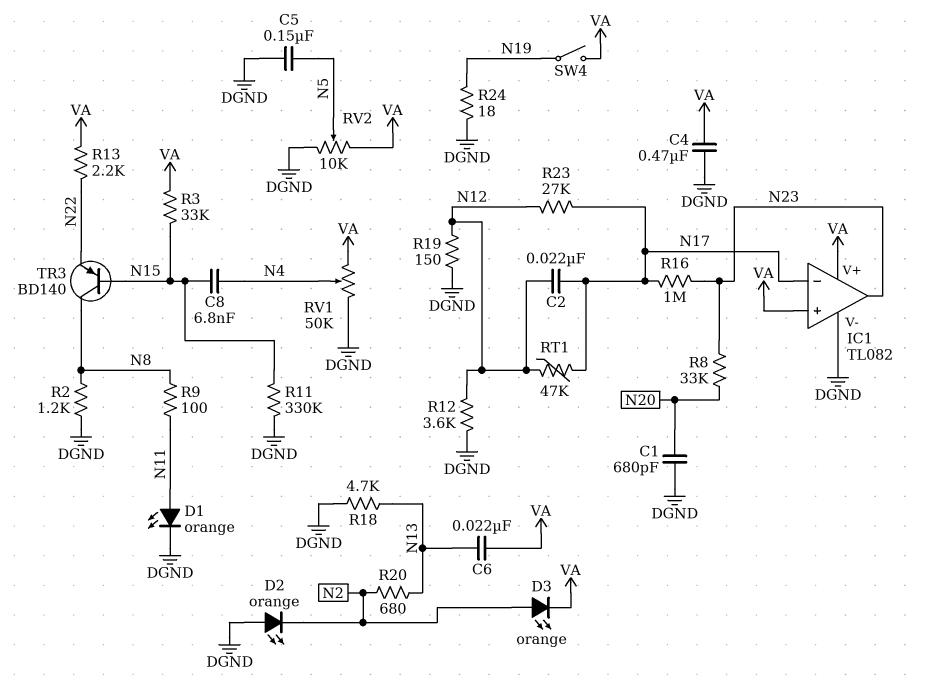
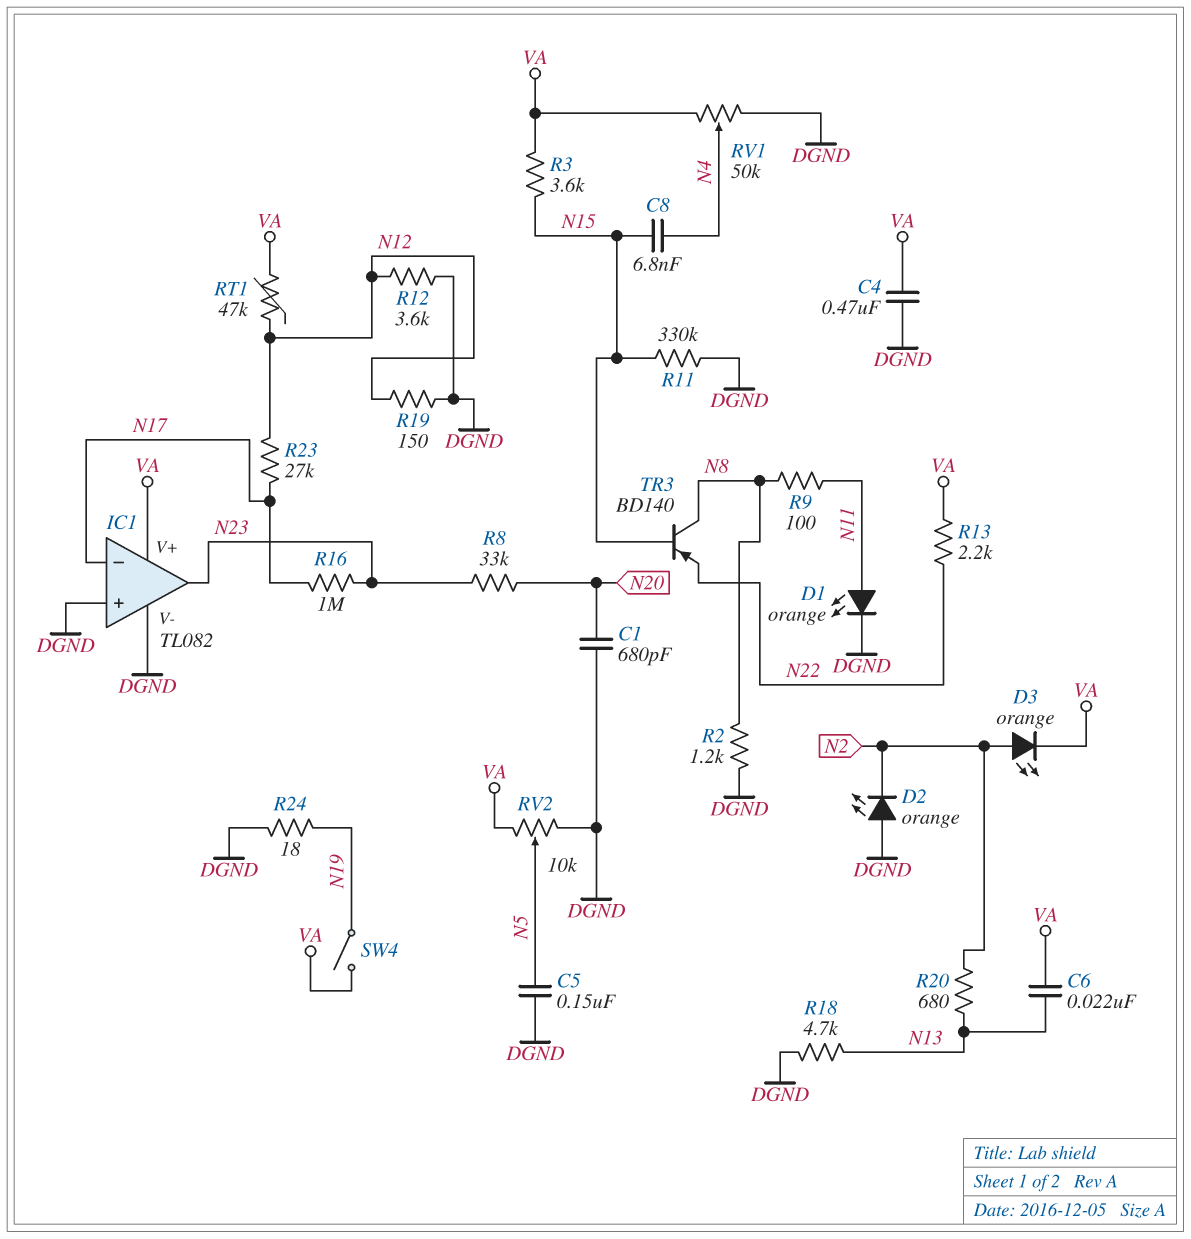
C2: 22nF (N12, N17) -> none
IC1 pin in+: VA -> DGND
R3: 33k (N15, VA) -> 3.6k (N15, VA)
RT1: 47k (N12, N17) -> 47k (N12, VA)

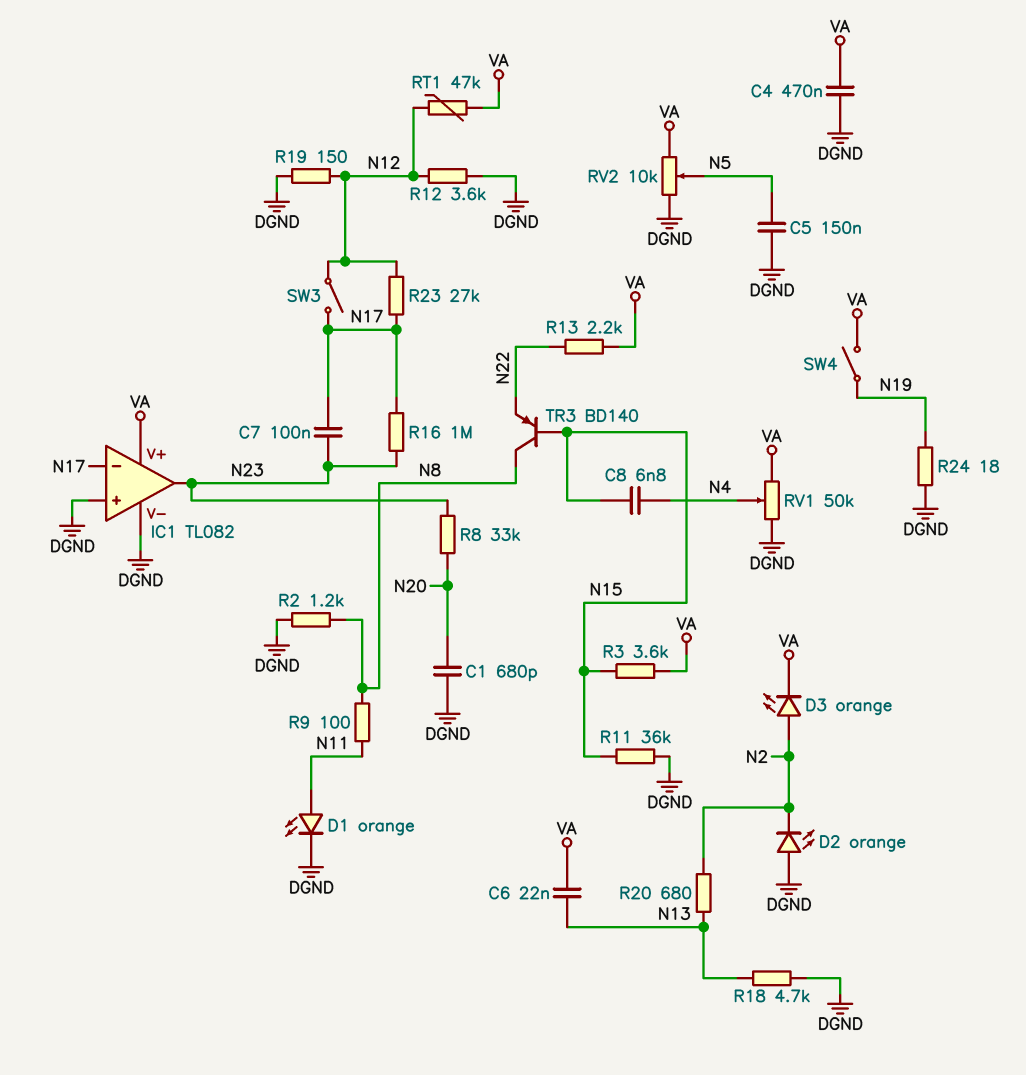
C7: none -> 100nF (N17, N23)
R11: 330k (DGND, N15) -> 36k (DGND, N15)
SW3: none -> switch (N12, N17)

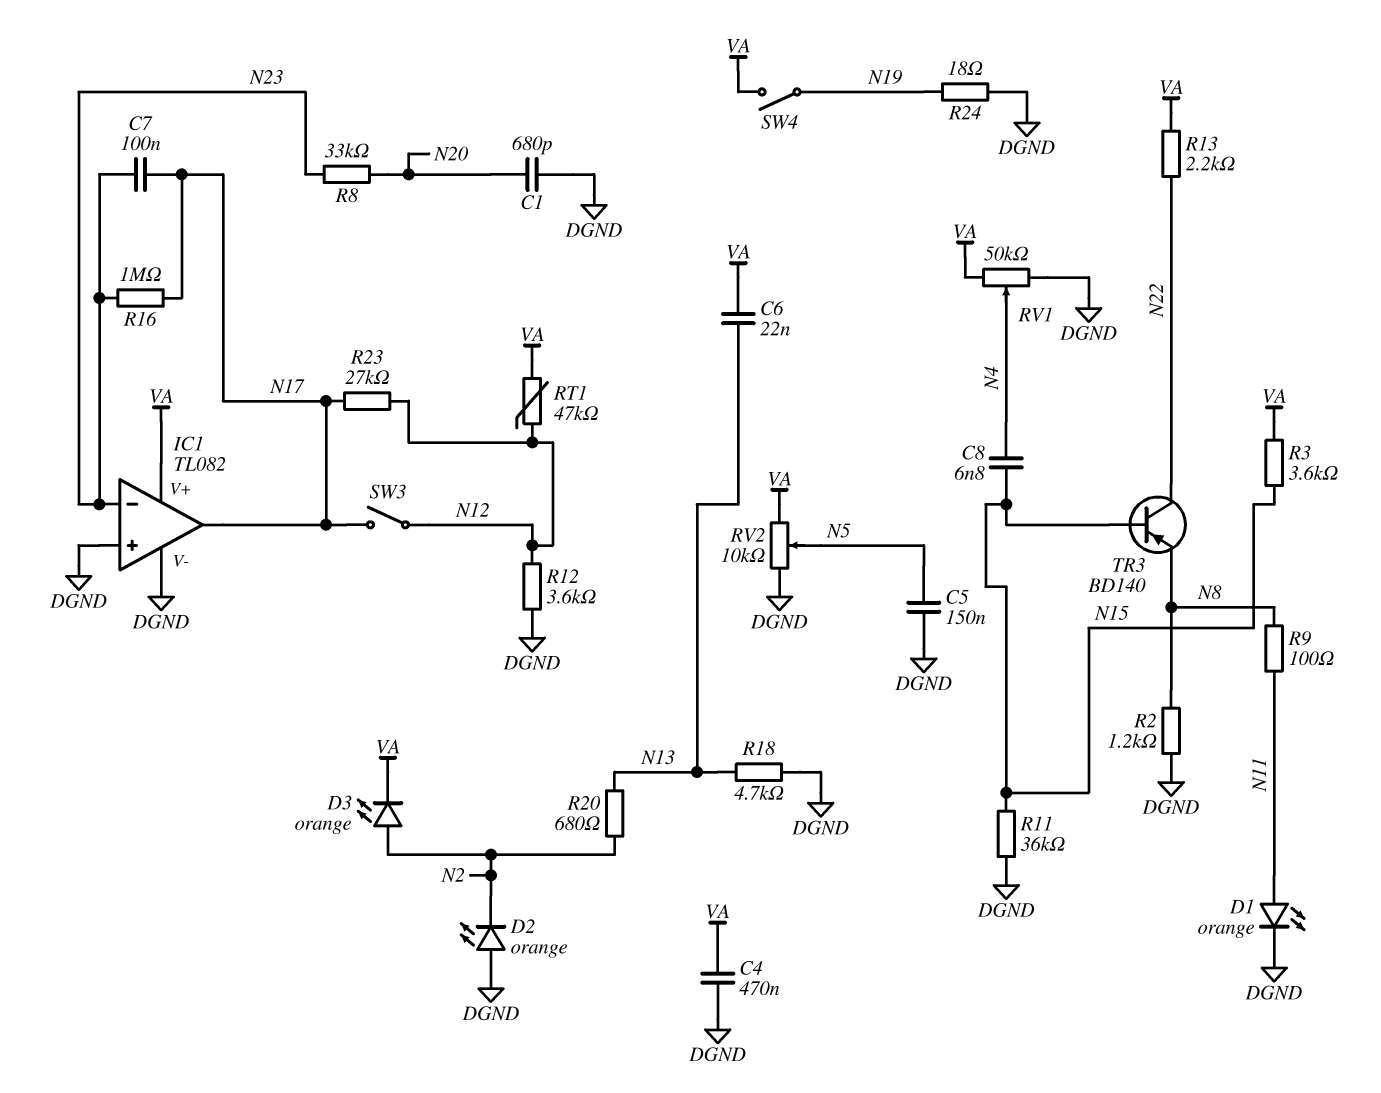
IC1 pin in-: N17 -> N23
IC1 pin out: N23 -> N17
R19: 150 (DGND, N12) -> none
TR3: PNP BD140 (B N15, C N8, E N22) -> PNP BD140 (B N15, C N22, E N8)

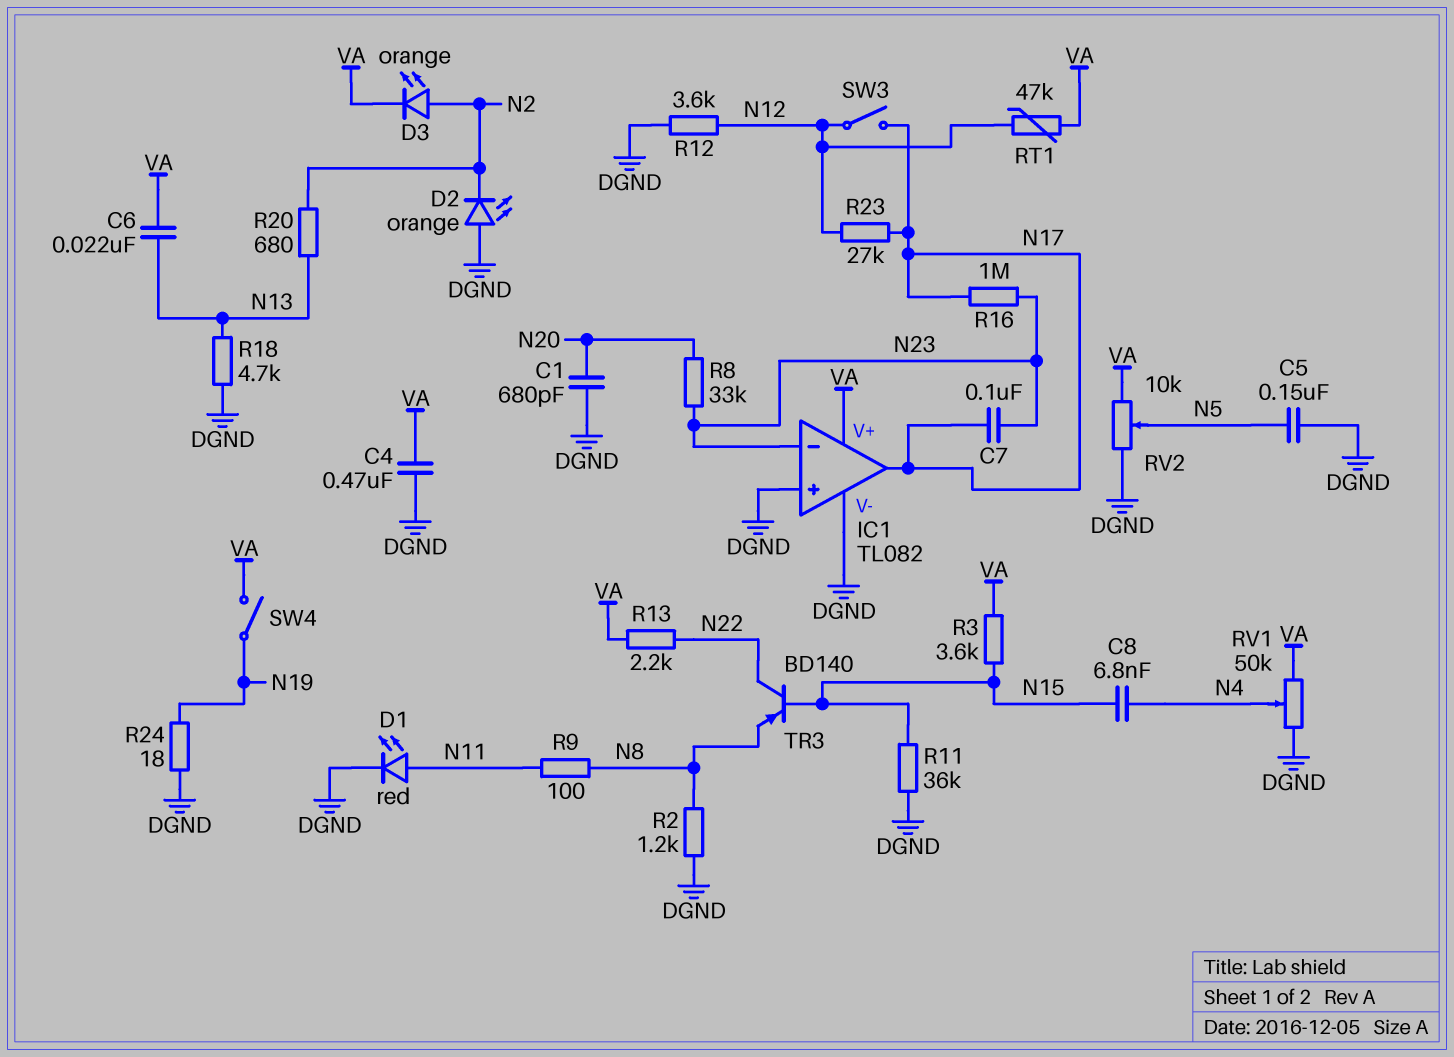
D1: LED orange (A N11, K DGND) -> LED red (A N11, K DGND)

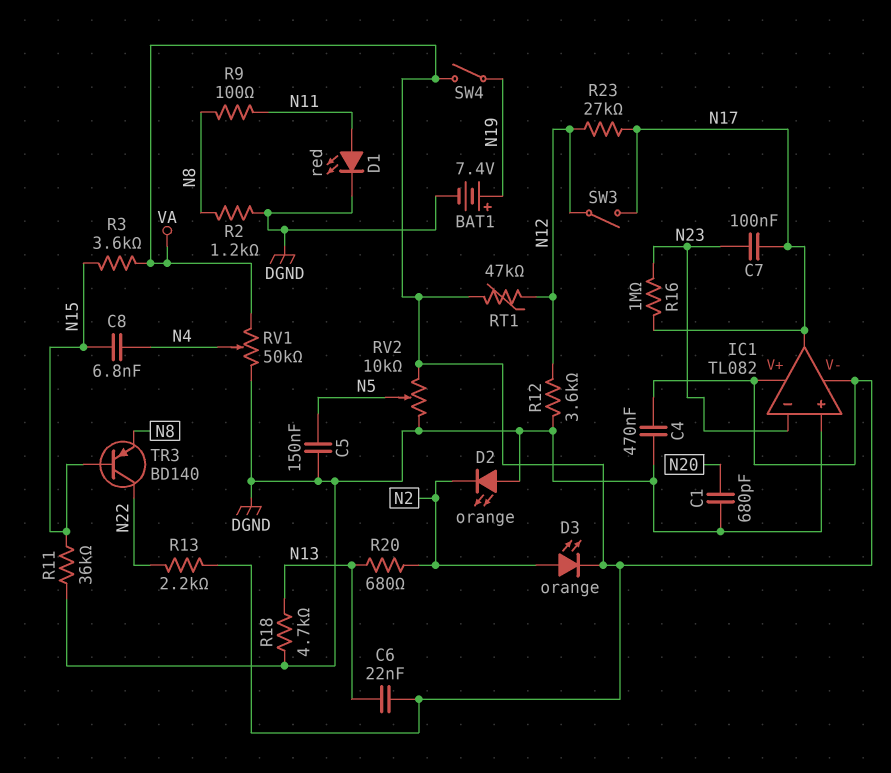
BAT1: none -> 7.4V (plus N19, minus DGND)
IC1 pin V-: DGND -> VA
R8: 33k (N20, N23) -> none
R24: 18 (DGND, N19) -> none

